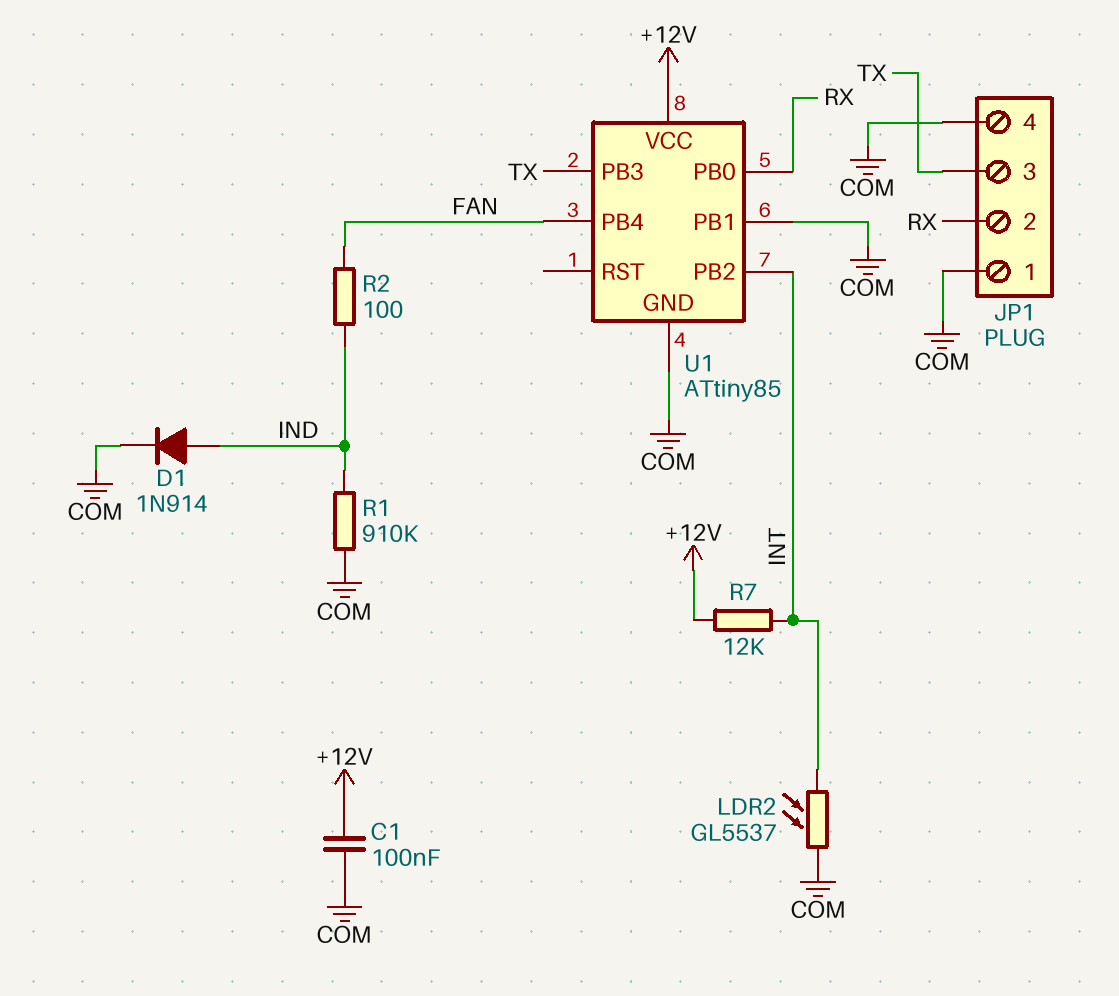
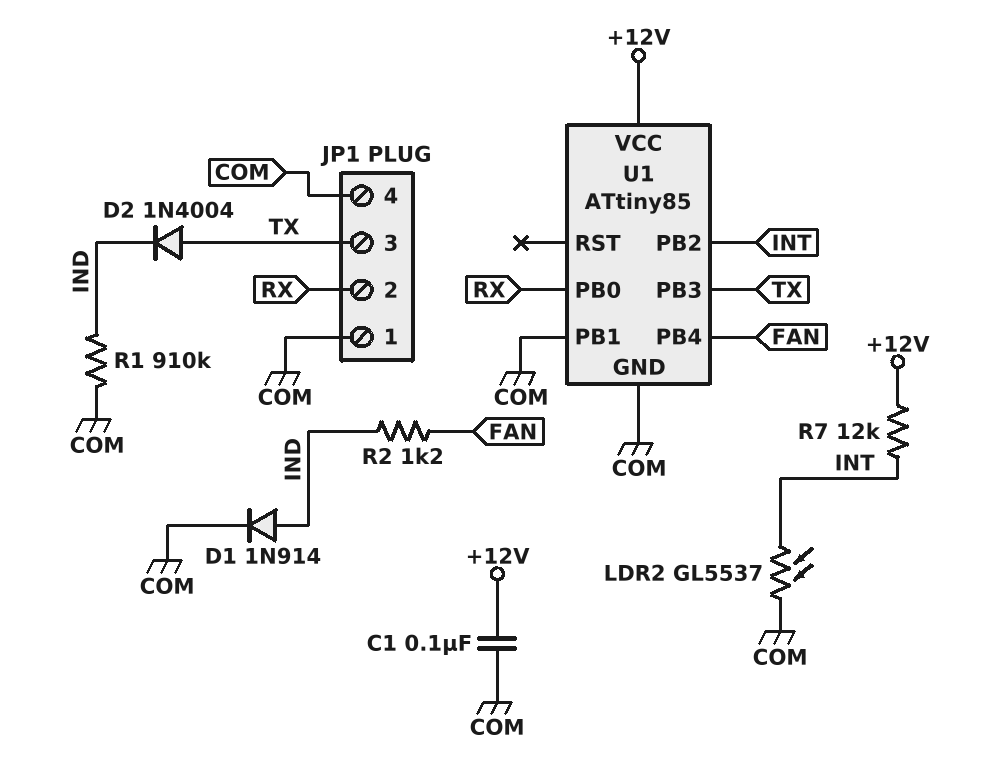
D2: none -> diode 1N4004 (A TX, K IND)
R2: 100 (FAN, IND) -> 1.2k (FAN, IND)

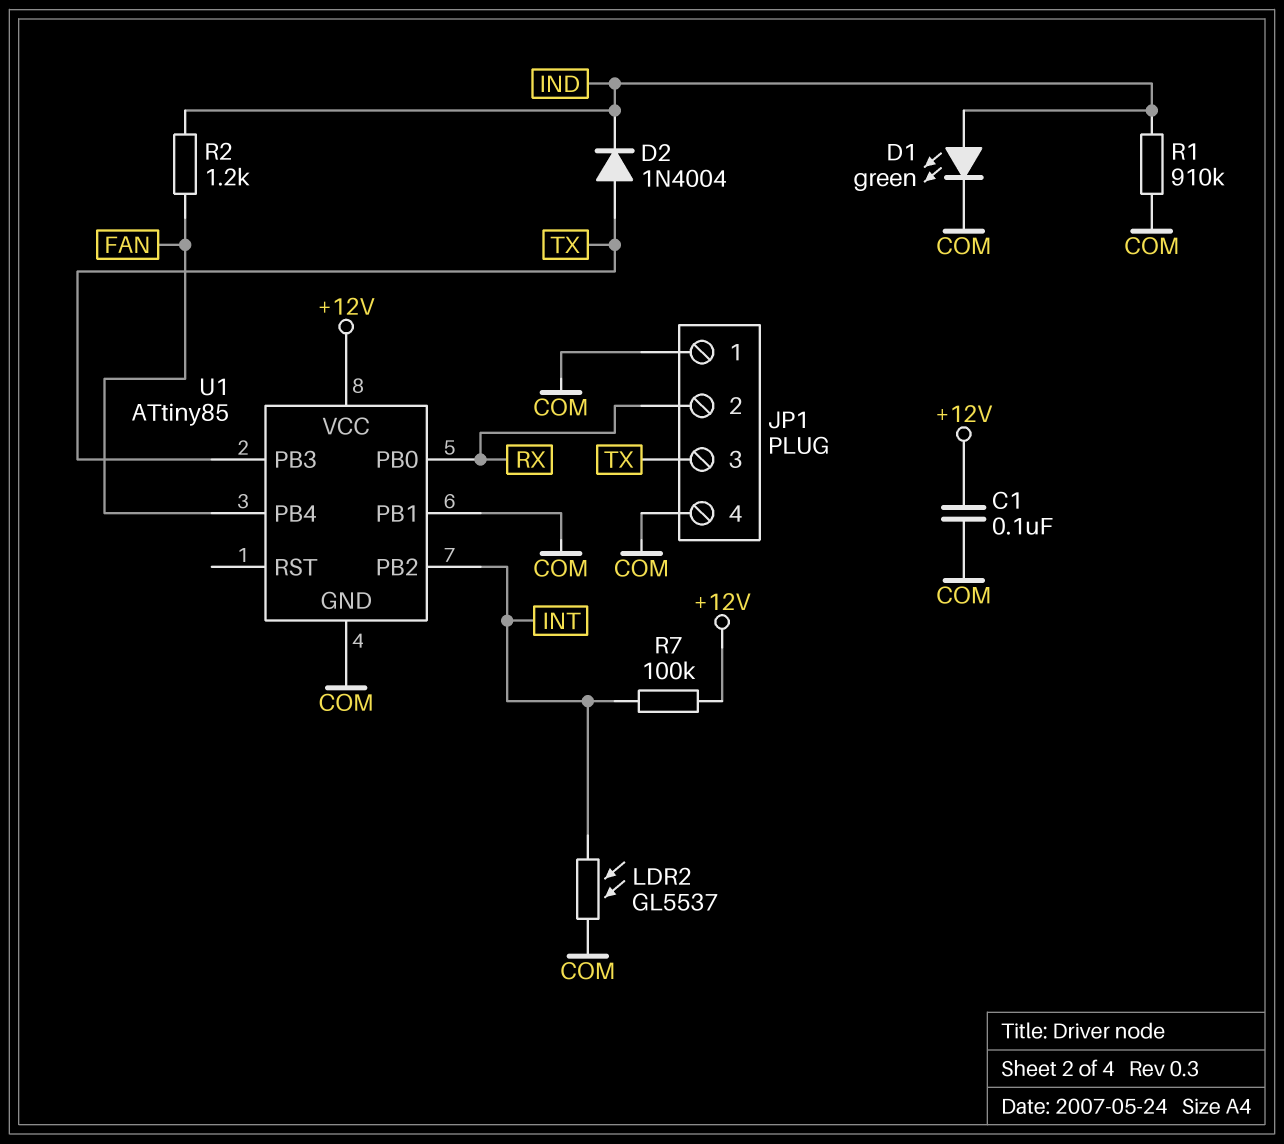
D1: diode 1N914 (A IND, K COM) -> LED green (A IND, K COM)
R7: 12k (+12V, INT) -> 100k (+12V, INT)

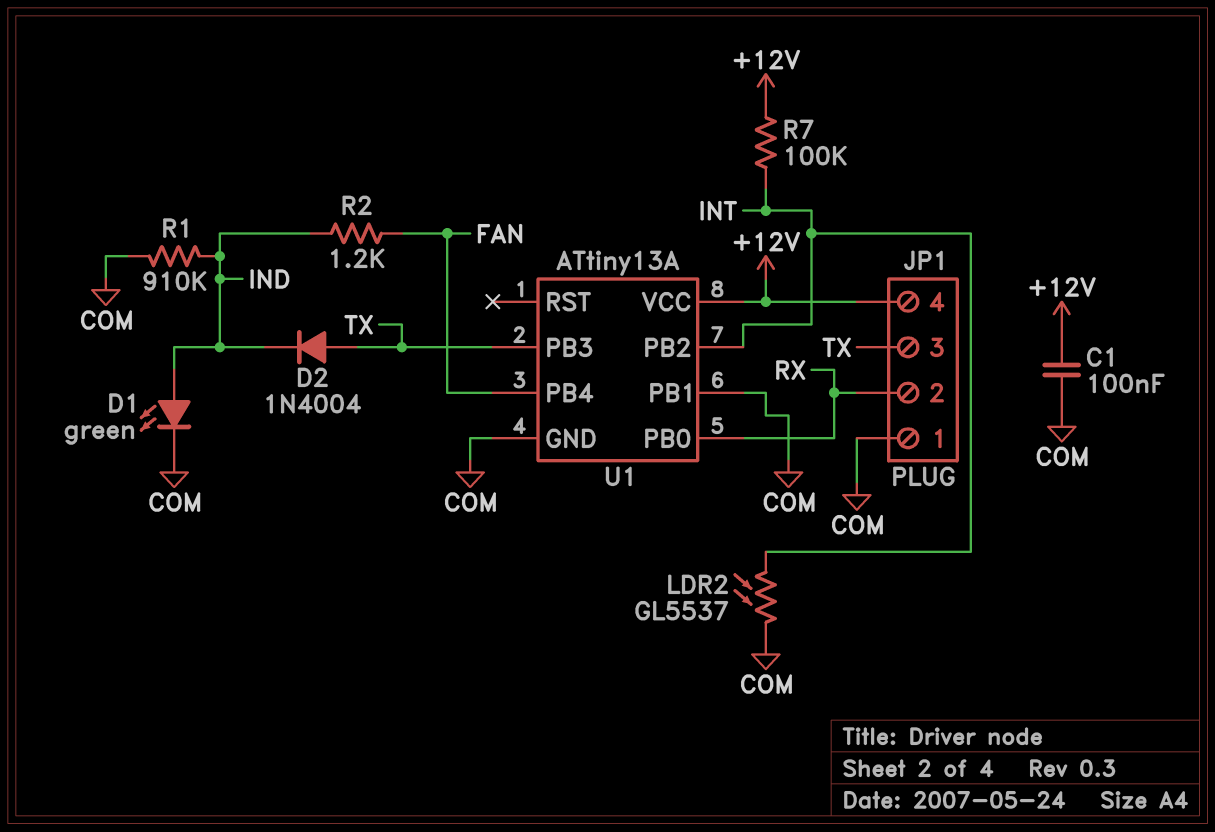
JP1 pin 4: COM -> +12V
U1: ATtiny85 -> ATtiny13A

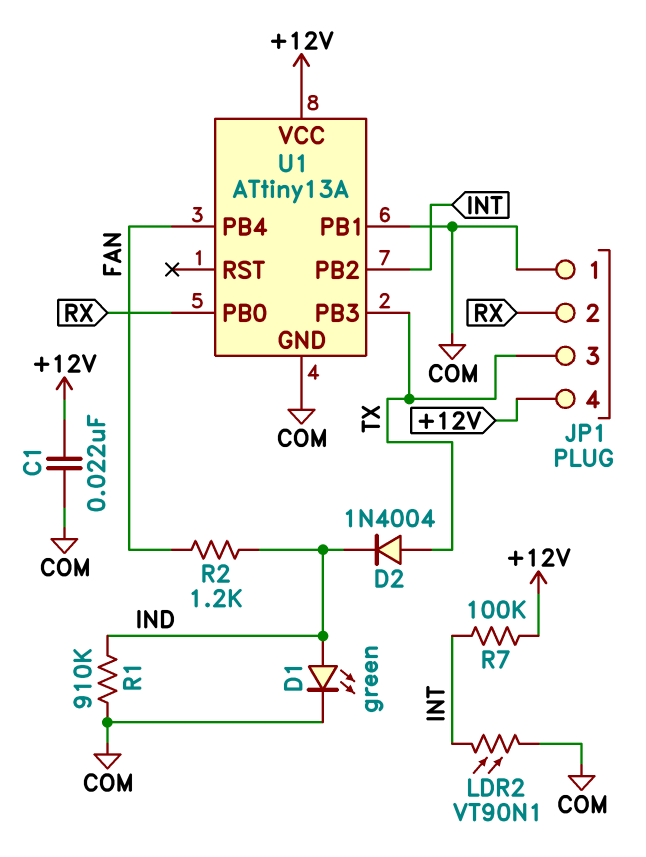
C1: 100nF (+12V, COM) -> 22nF (+12V, COM)
LDR2: GL5537 (COM, INT) -> VT90N1 (COM, INT)

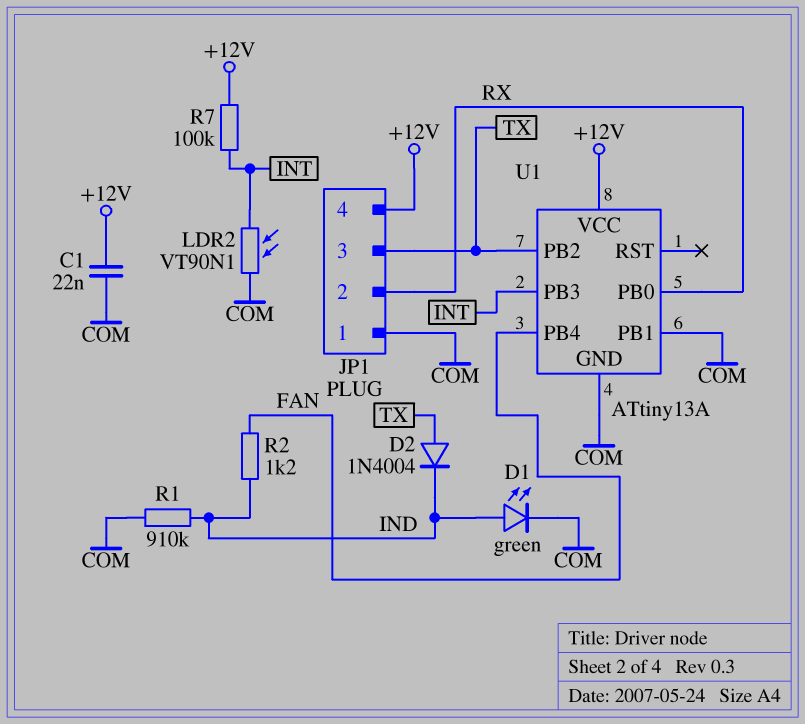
U1 pin PB2: INT -> TX
U1 pin PB3: TX -> INT

